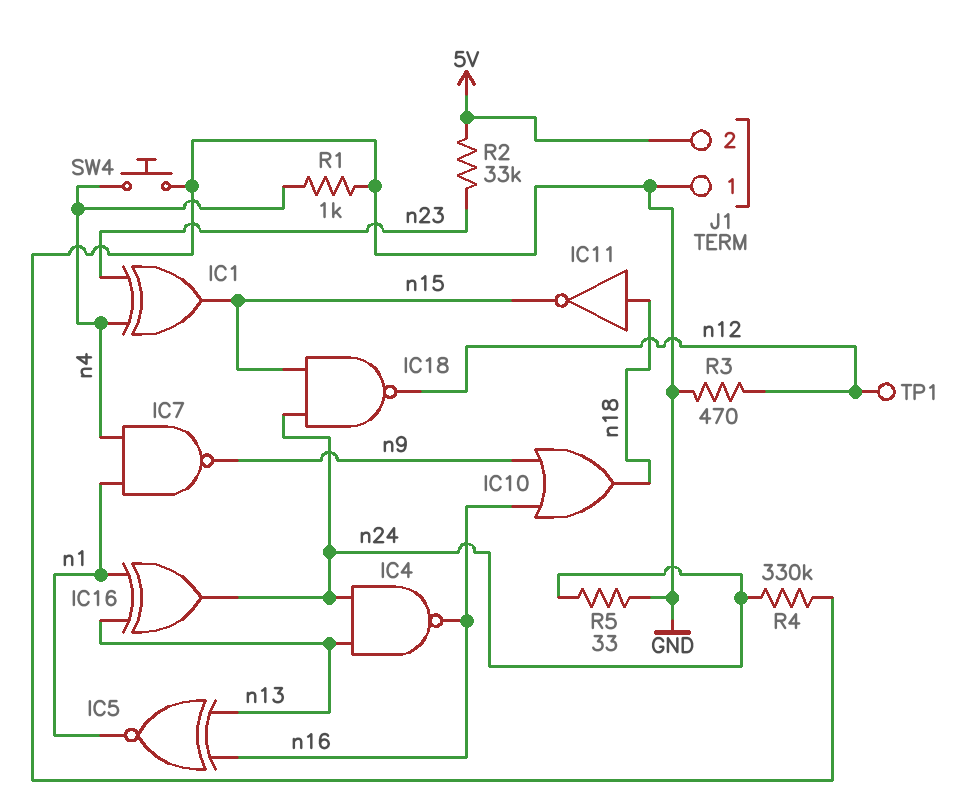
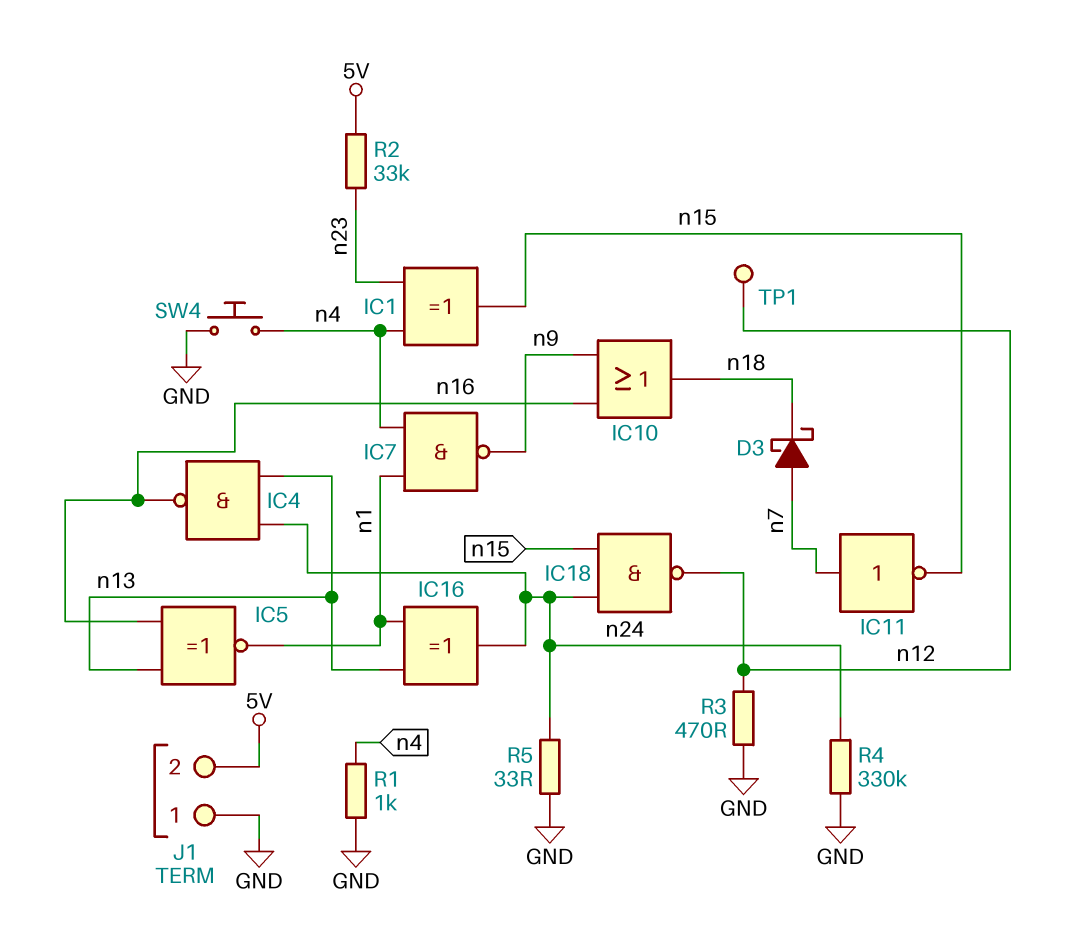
D3: none -> schottky (A n7, K n18)
IC11: NOT (in n18, out n15) -> NOT (in n7, out n15)

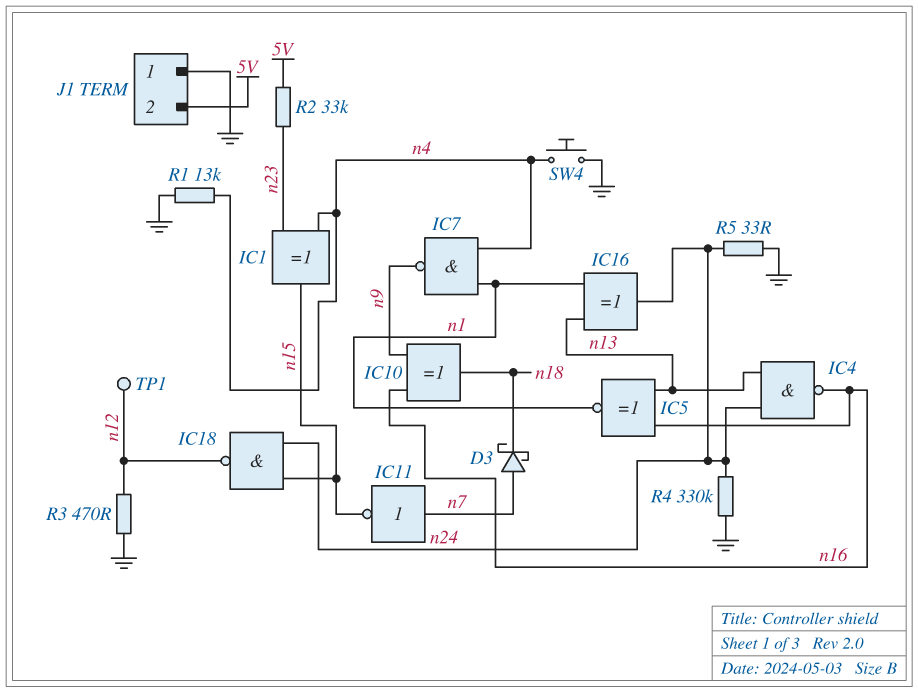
IC10: OR (in n9, in n16, out n18) -> XOR (in n9, in n16, out n18)
R1: 1k (GND, n4) -> 13k (GND, n4)

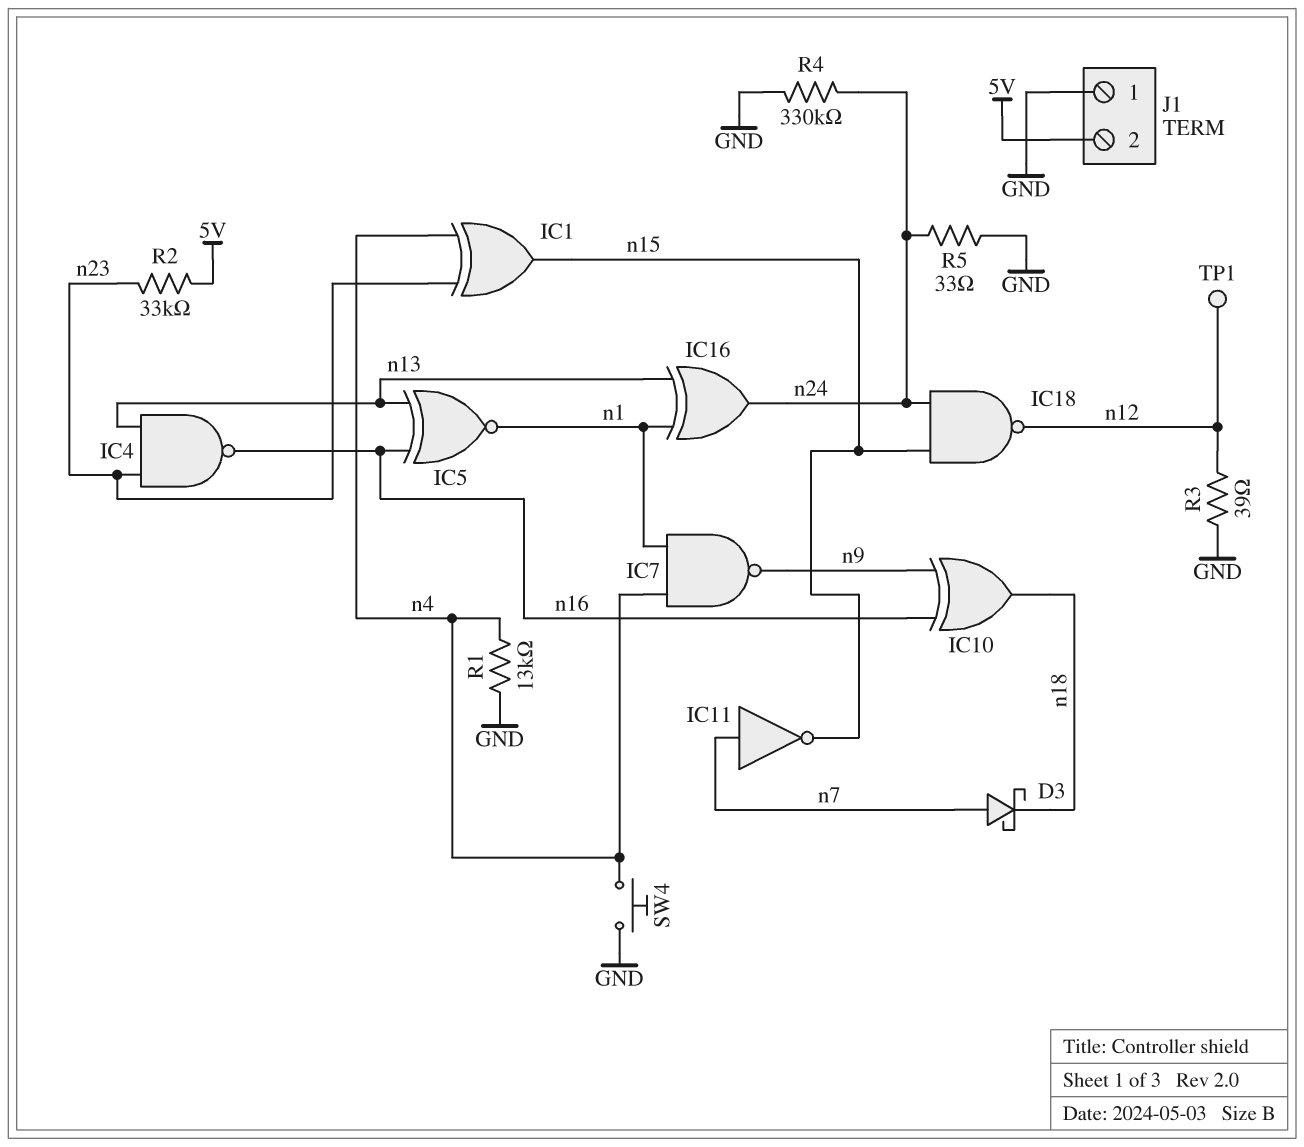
IC4: NAND (in n13, in n24, out n16) -> NAND (in n13, in n23, out n16)
R3: 470 (GND, n12) -> 39 (GND, n12)

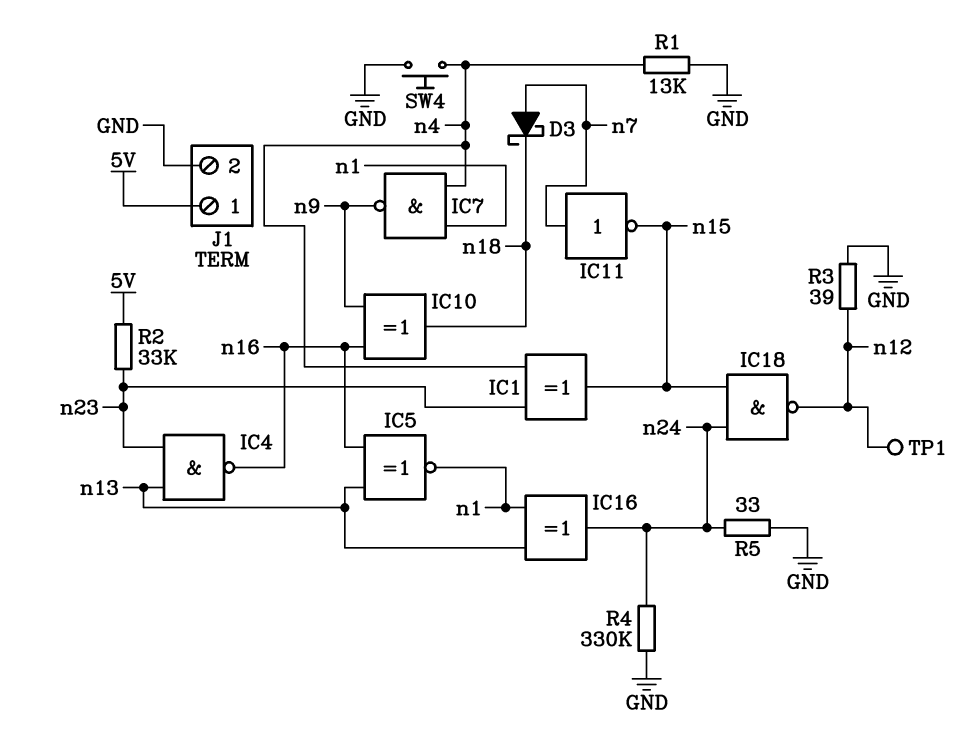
J1 pin 1: GND -> 5V
J1 pin 2: 5V -> GND

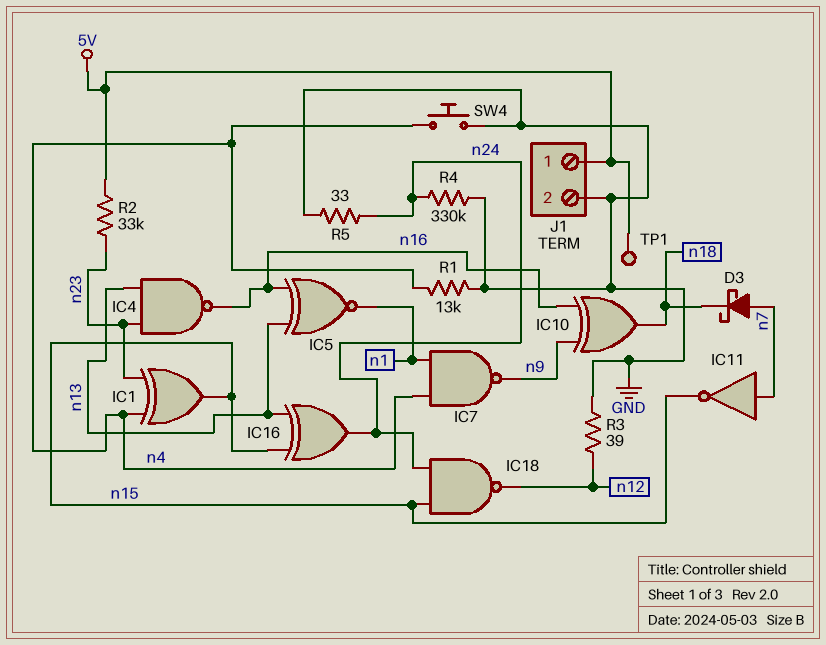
IC16: XOR (in n1, in n13, out n24) -> XOR (in n13, in n15, out n24)
TP1: test point (n12) -> test point (5V)

